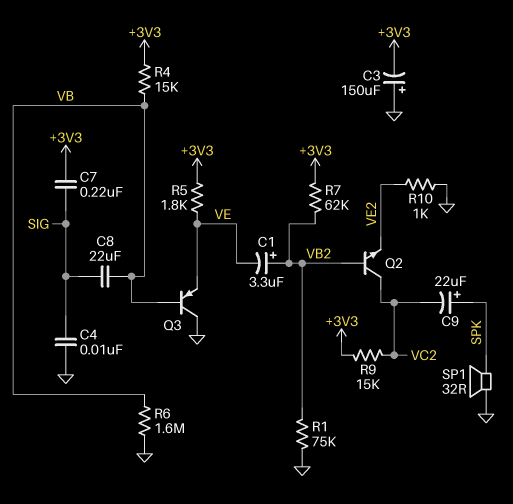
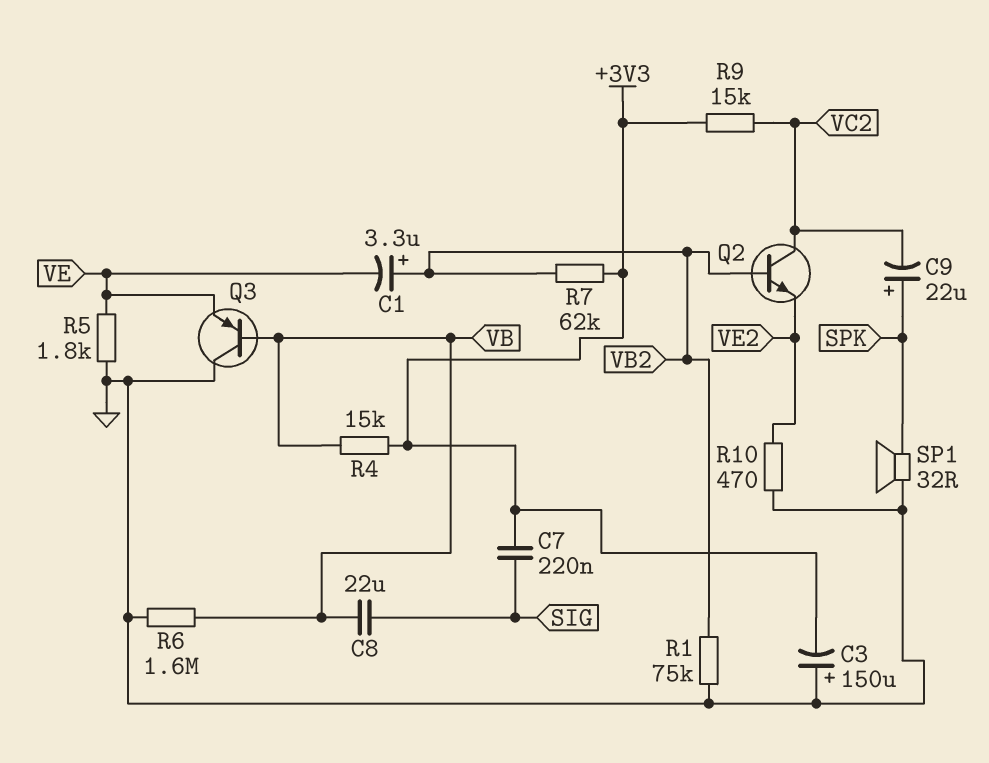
C4: 10nF (GND, SIG) -> none
R5: 1.8k (+3V3, VE) -> 1.8k (GND, VE)
R10: 1k (GND, VE2) -> 470 (GND, VE2)

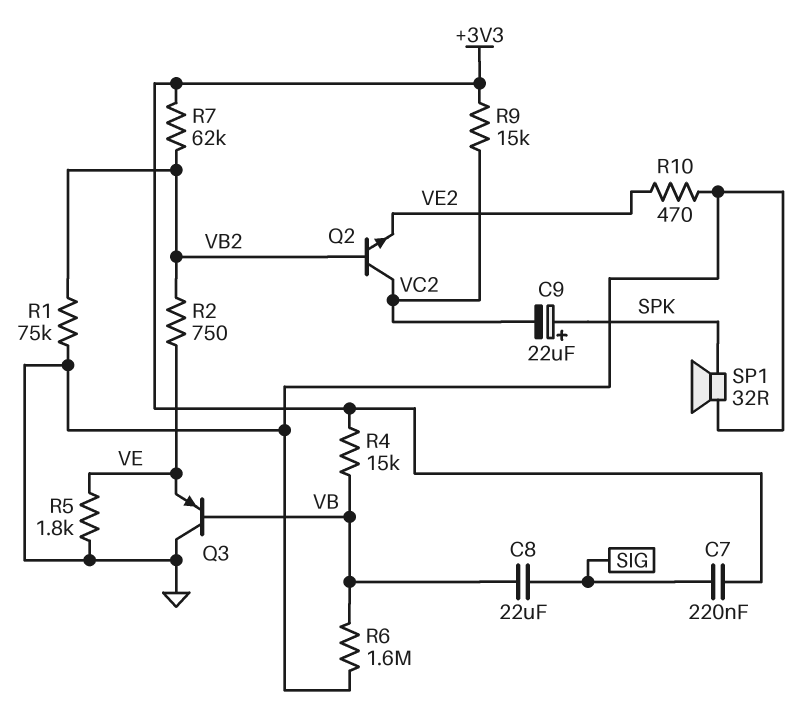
C1: 3.3uF (plus VB2, minus VE) -> none
C3: 150uF (plus GND, minus +3V3) -> none
R2: none -> 750 (VB2, VE)

